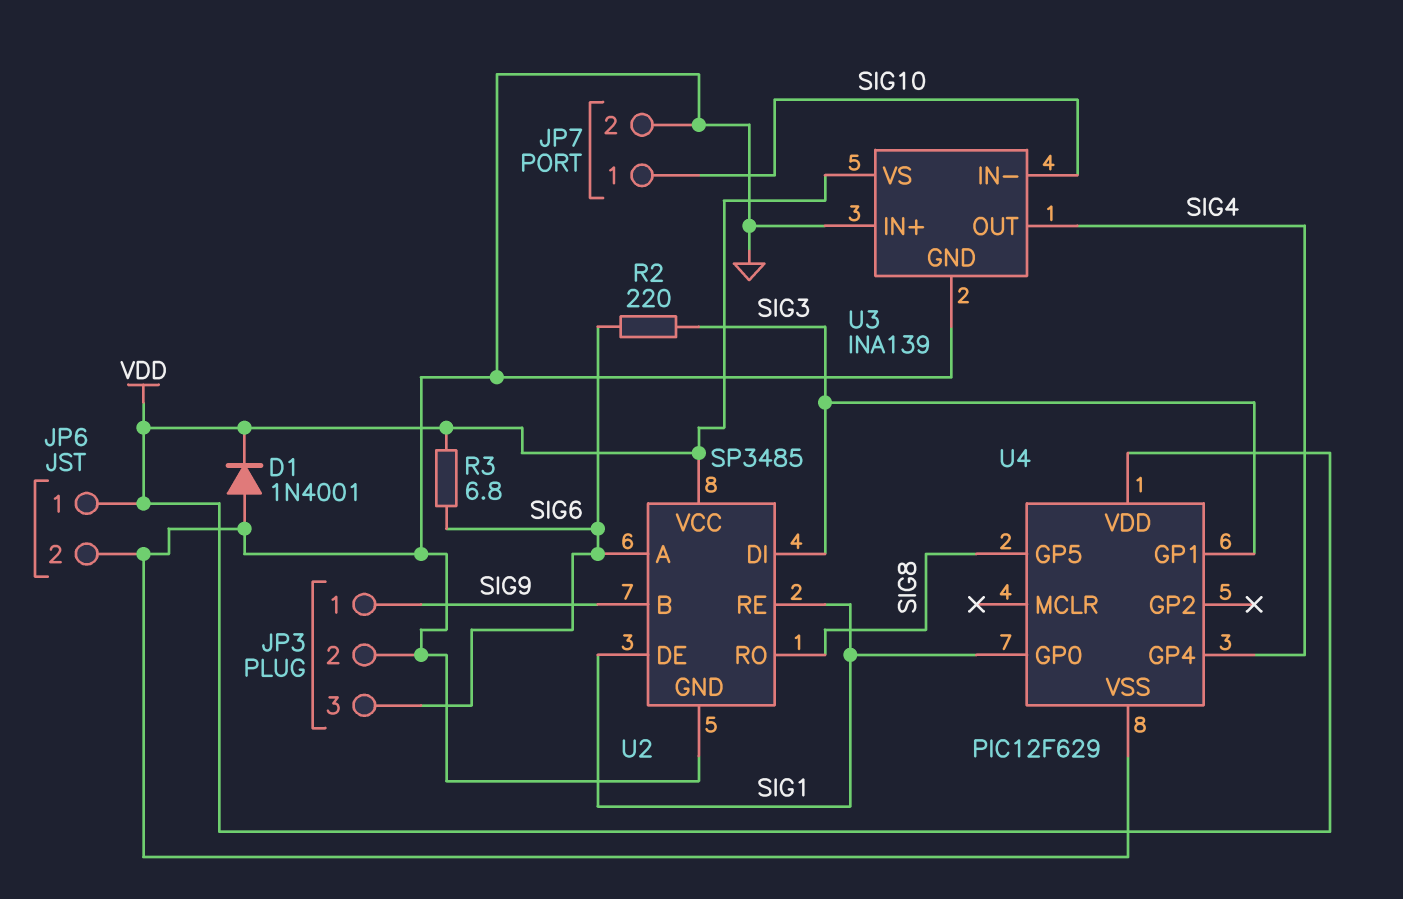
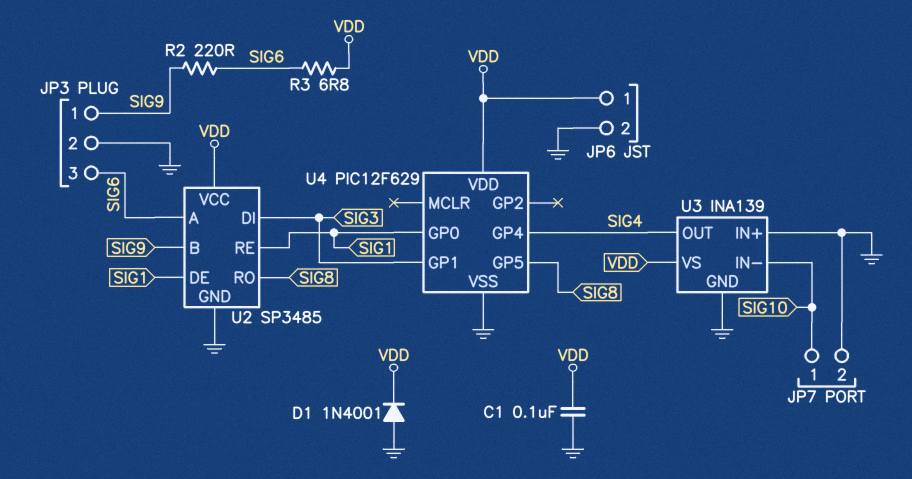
C1: none -> 100nF (GND, VDD)
R2: 220 (SIG3, SIG6) -> 220 (SIG6, SIG9)

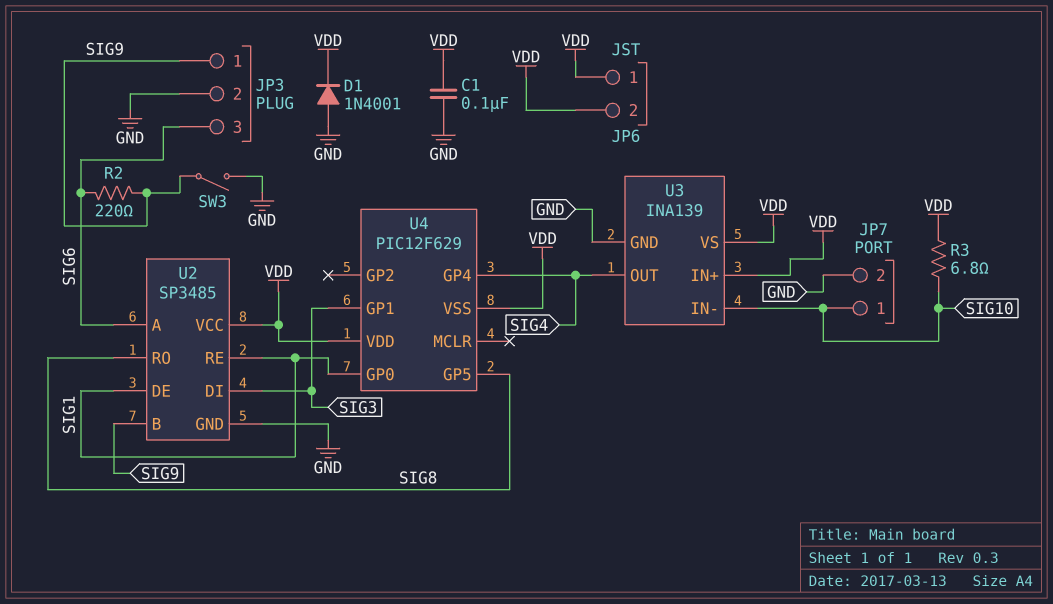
JP6 pin 2: GND -> VDD
R3: 6.8 (SIG6, VDD) -> 6.8 (SIG10, VDD)
SW3: none -> switch (GND, SIG9)
U3 pin IN+: GND -> VDD
U4 pin VSS: GND -> VDD

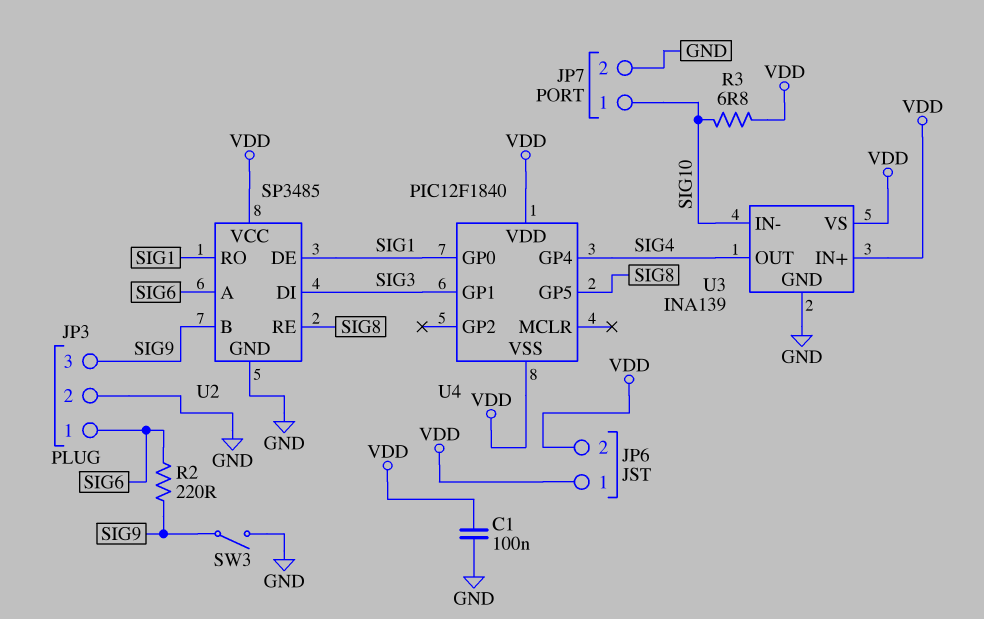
D1: diode 1N4001 (A GND, K VDD) -> none
JP3 pin 1: SIG9 -> SIG6
JP3 pin 3: SIG6 -> SIG9
U2 pin RE: SIG1 -> SIG8
U2 pin RO: SIG8 -> SIG1
U4: PIC12F629 -> PIC12F1840

